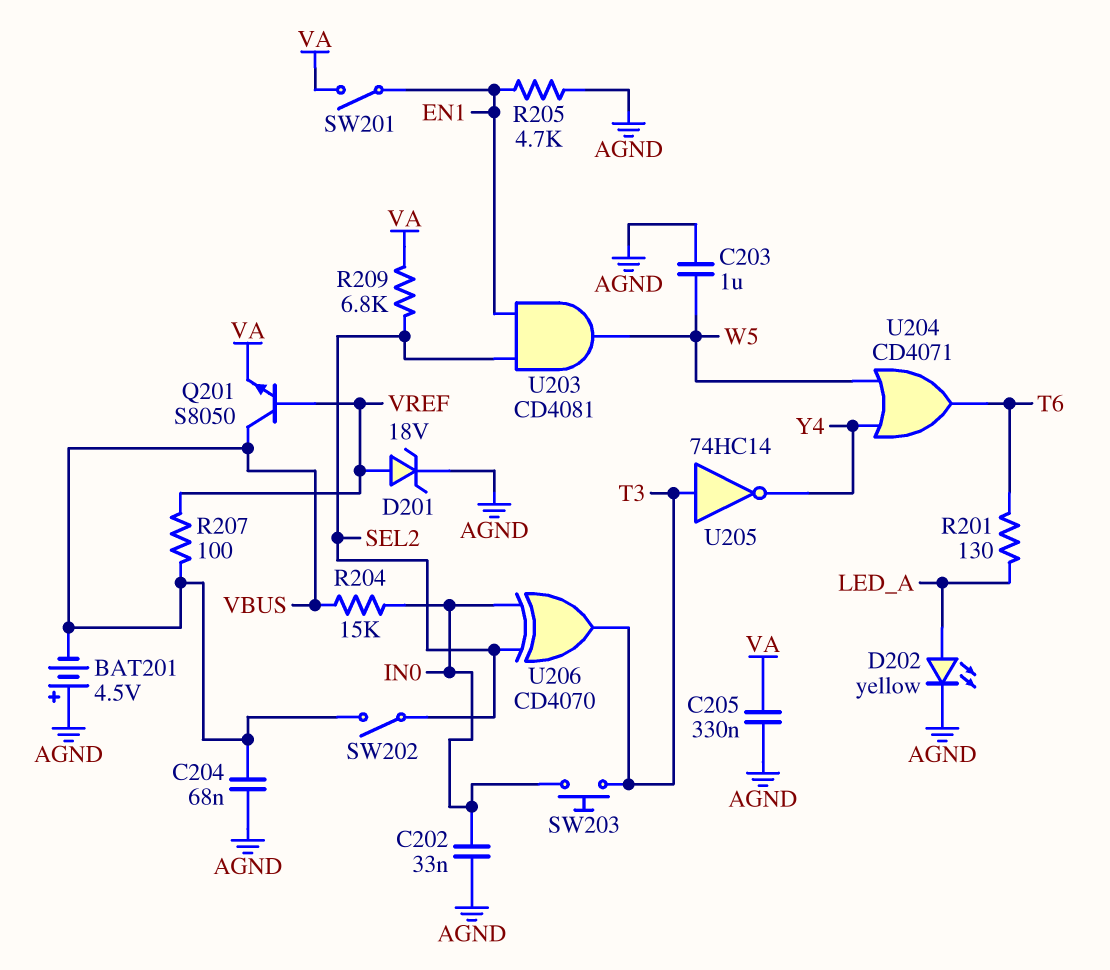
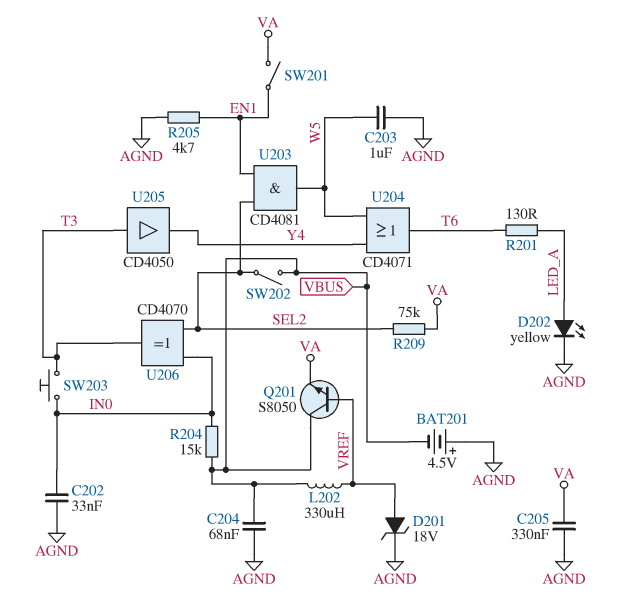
L202: none -> 330uH (VBUS, VREF)
R207: 100 (VBUS, VREF) -> none
R209: 6.8k (SEL2, VA) -> 75k (SEL2, VA)
U205: NOT 74HC14 (in T3, out Y4) -> buffer CD4050 (in T3, out Y4)

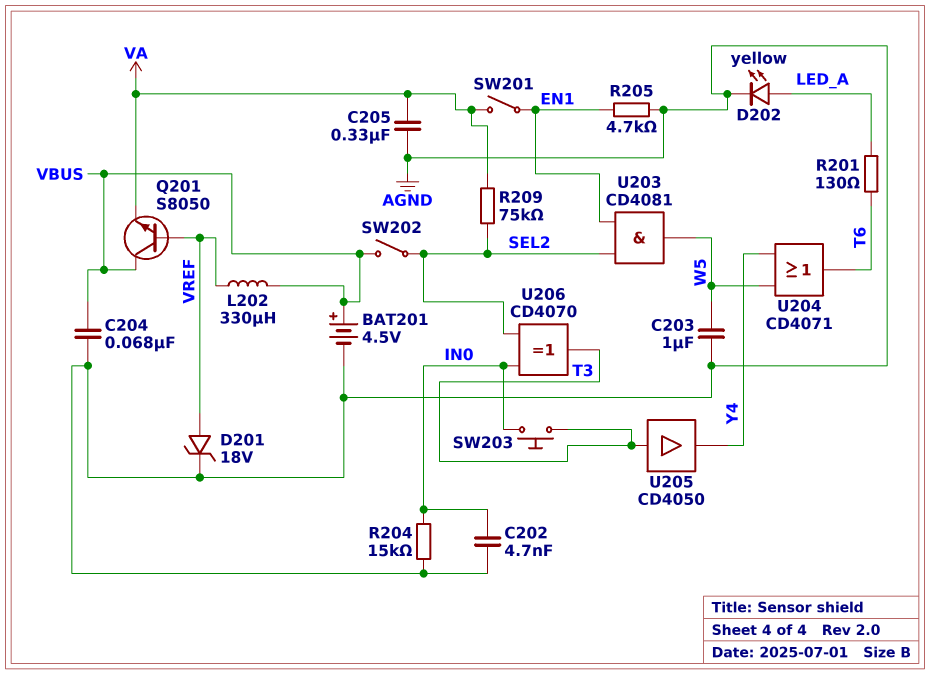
BAT201: 4.5V (plus AGND, minus VBUS) -> 4.5V (plus VBUS, minus AGND)
C202: 33nF (AGND, IN0) -> 4.7nF (AGND, IN0)
R204: 15k (IN0, VBUS) -> 15k (AGND, IN0)

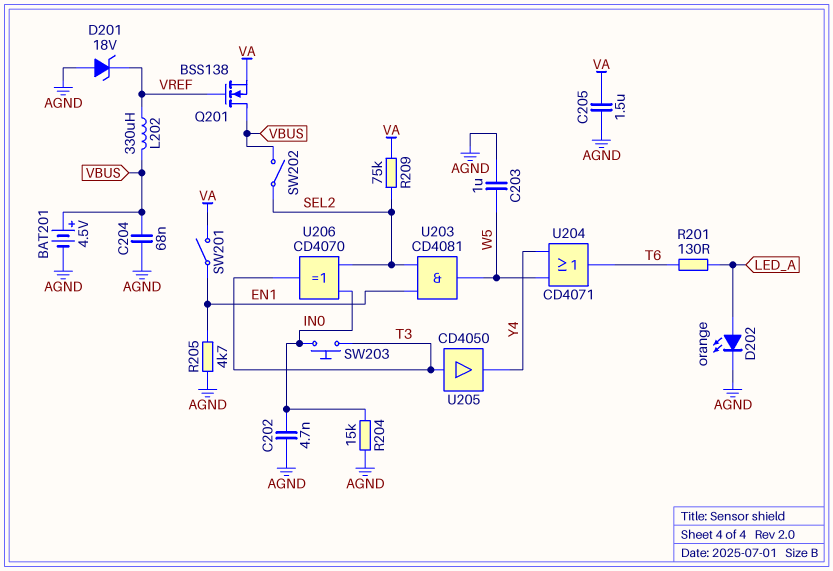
C205: 330nF (AGND, VA) -> 1.5uF (AGND, VA)
D201: zener 18V (A VREF, K AGND) -> zener 18V (A AGND, K VREF)
D202: LED yellow (A LED_A, K AGND) -> LED orange (A LED_A, K AGND)
Q201: NPN S8050 (B VREF, C VBUS, E VA) -> NMOS BSS138 (G VREF, D VBUS, S VA)

